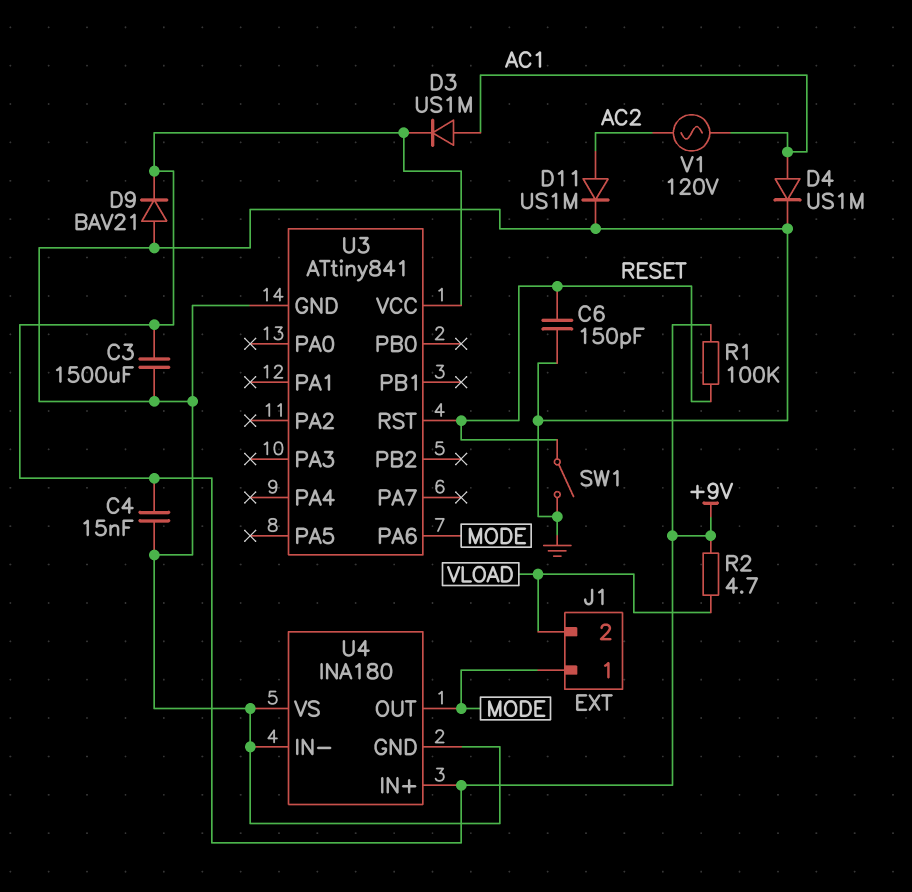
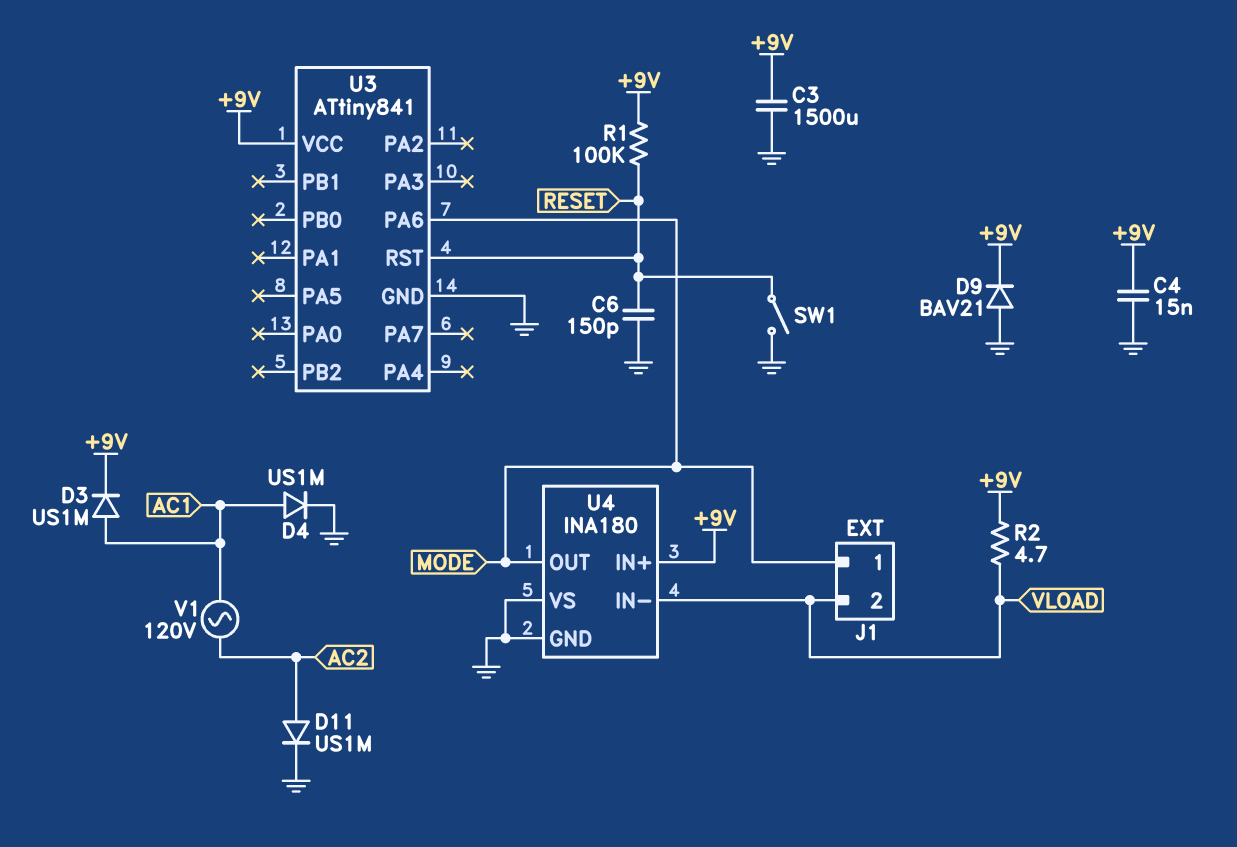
U4 pin IN-: GND -> VLOAD

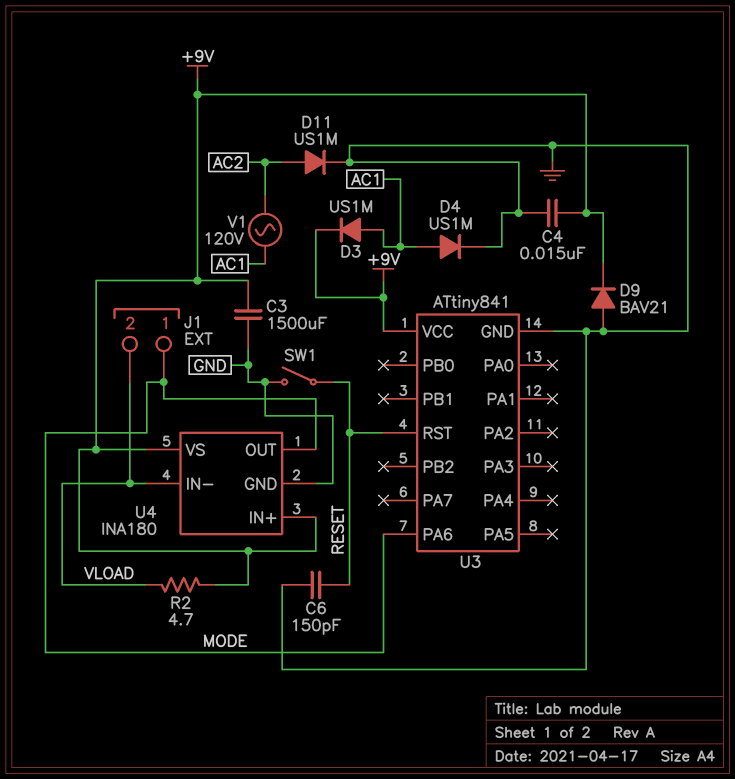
R1: 100k (+9V, RESET) -> none
U4 pin VS: GND -> +9V

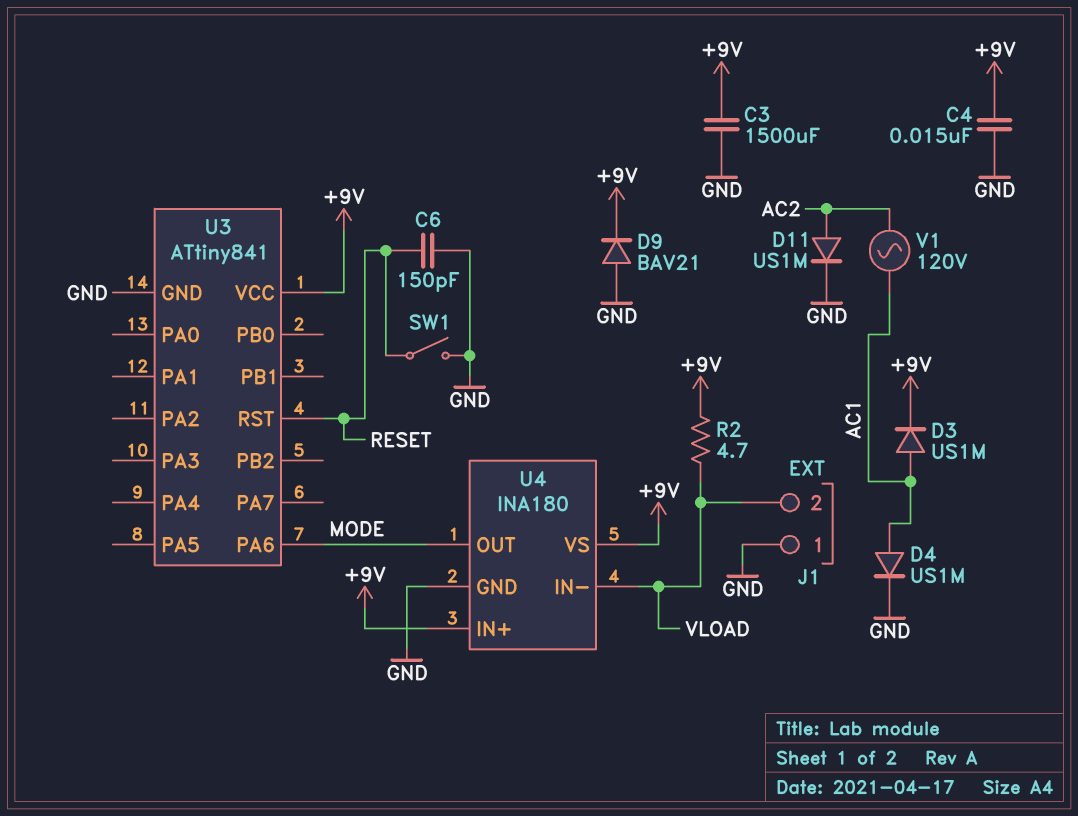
J1 pin 1: MODE -> GND

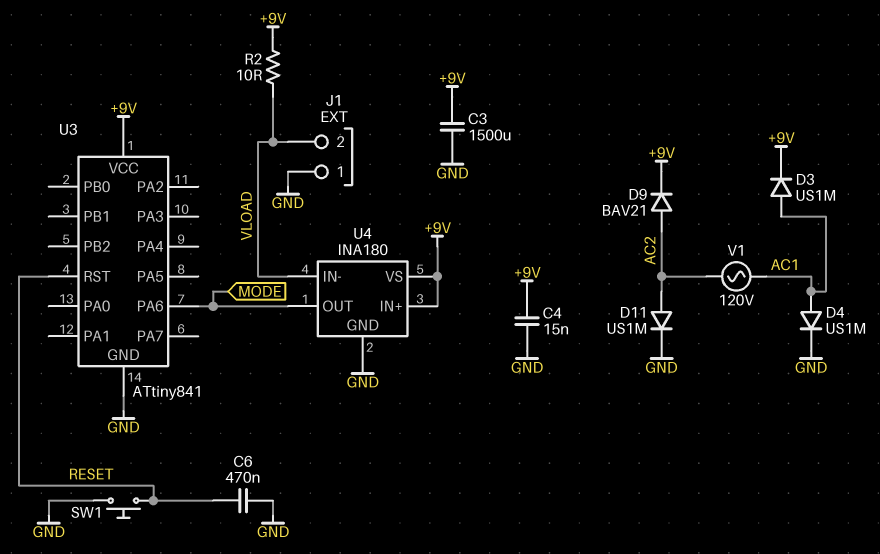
C6: 150pF (GND, RESET) -> 470nF (GND, RESET)
D9: diode BAV21 (A GND, K +9V) -> diode BAV21 (A AC2, K +9V)
R2: 4.7 (+9V, VLOAD) -> 10 (+9V, VLOAD)
SW1: switch (GND, RESET) -> button (GND, RESET)

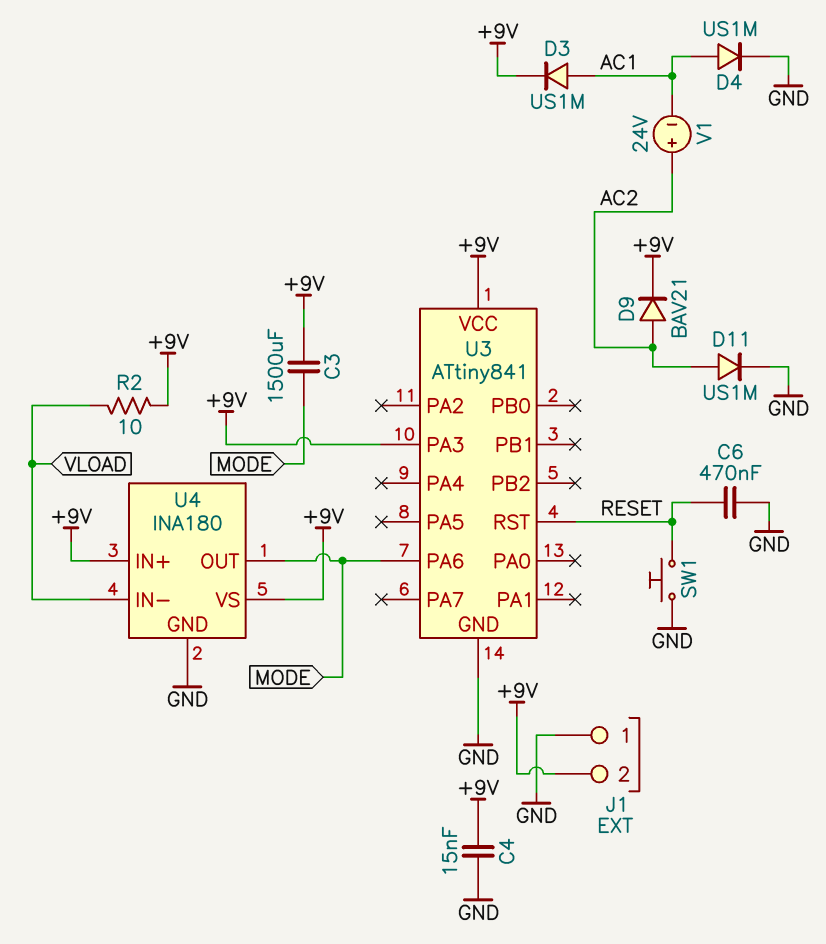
C3: 1500uF (+9V, GND) -> 1500uF (+9V, MODE)
J1 pin 2: VLOAD -> +9V
U3 pin PA3: none -> +9V
V1: AC 120V (AC1, AC2) -> 24V (plus AC2, minus AC1)

